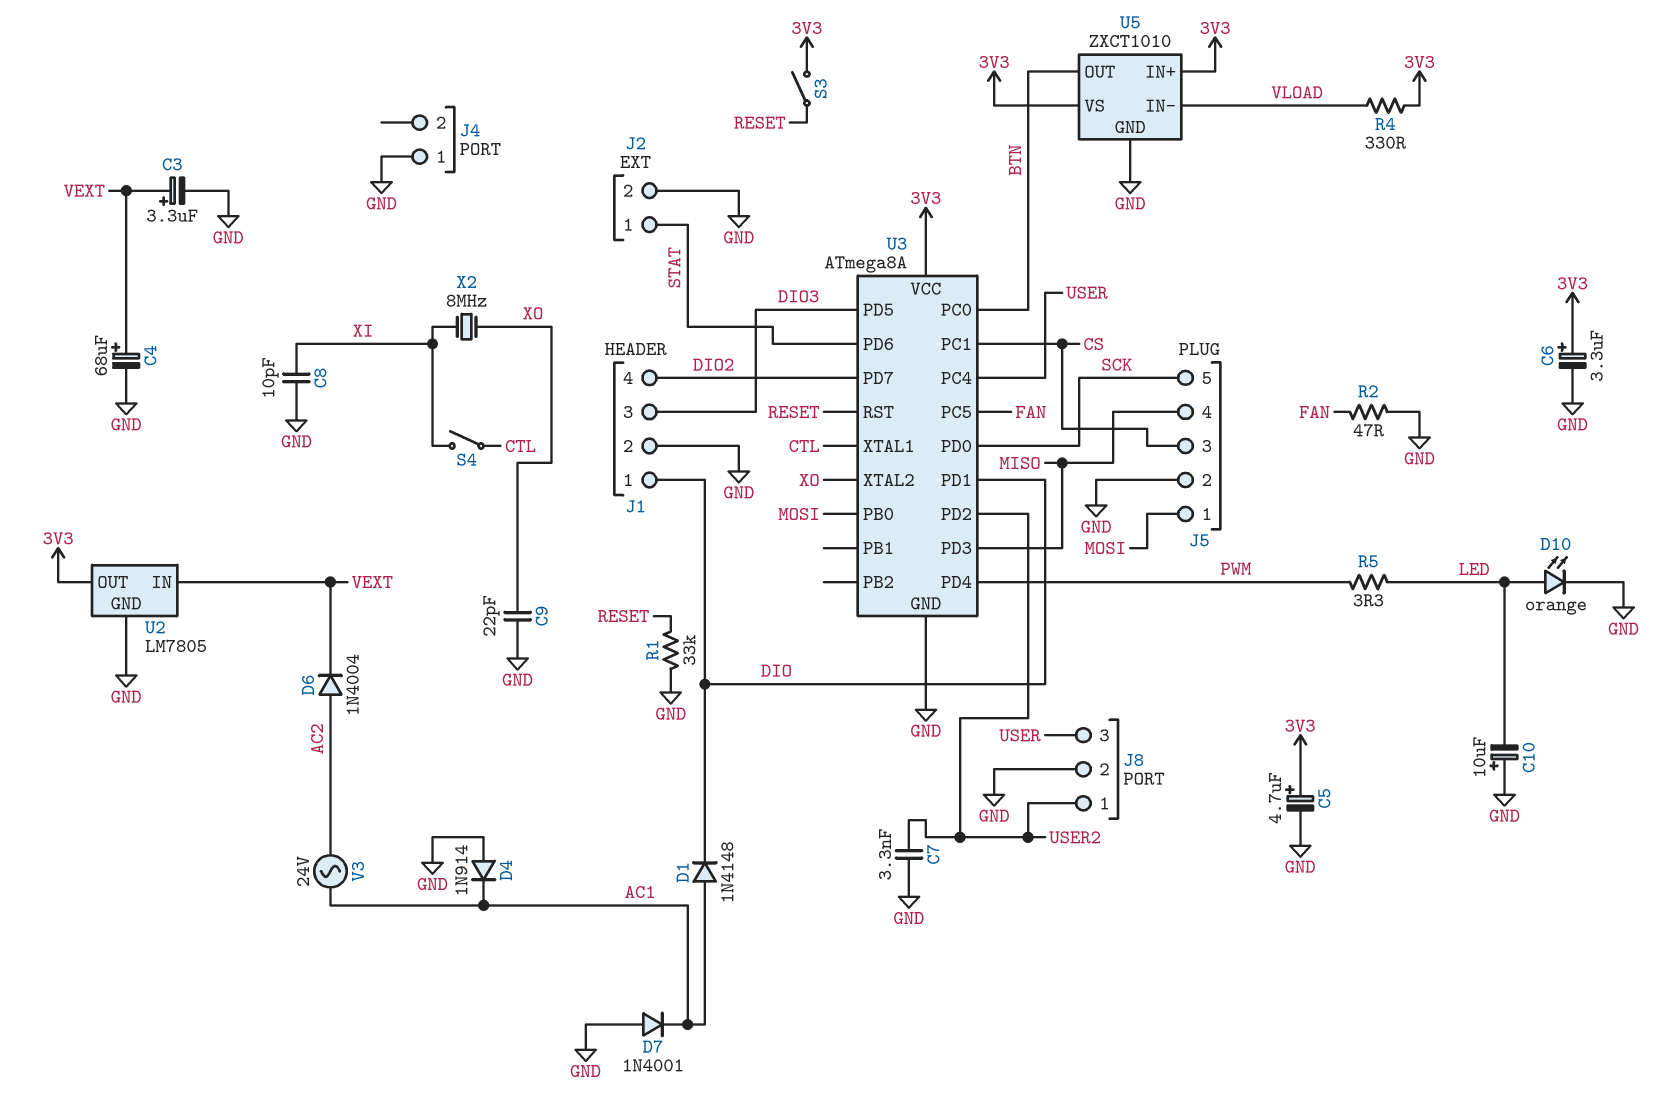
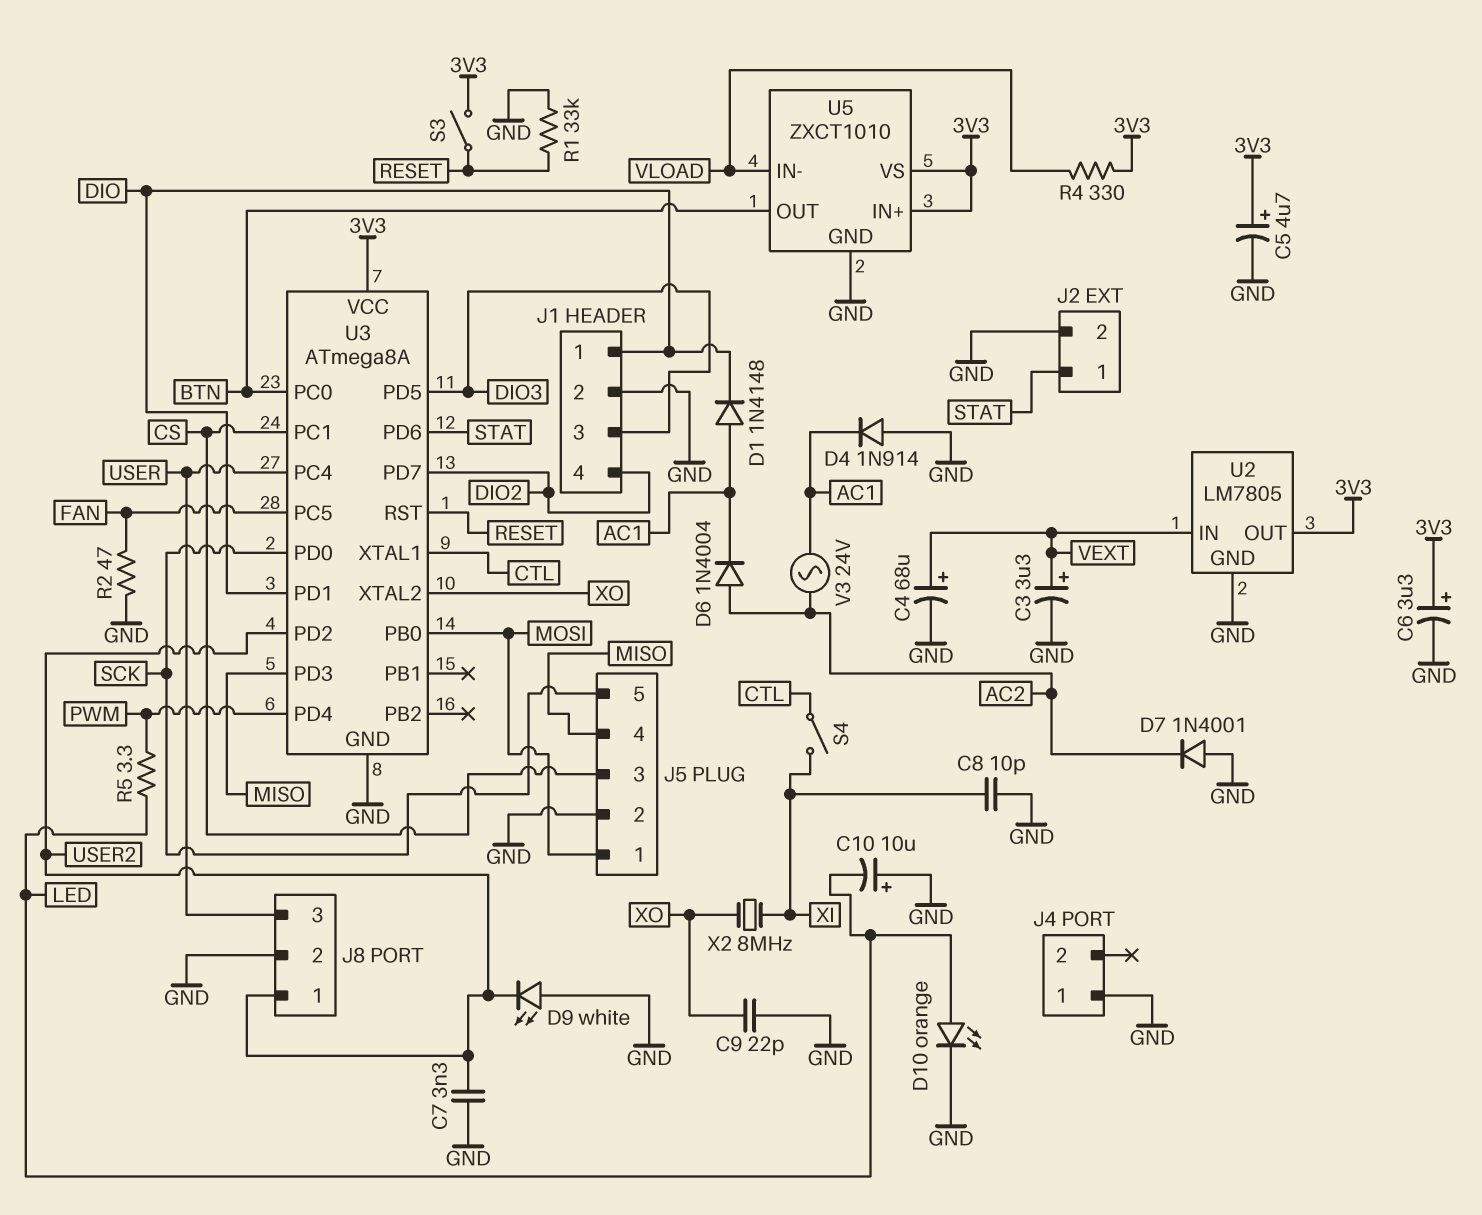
D6: diode 1N4004 (A AC2, K VEXT) -> diode 1N4004 (A AC2, K AC1)
D7: diode 1N4001 (A GND, K AC1) -> diode 1N4001 (A GND, K AC2)
D9: none -> LED white (A GND, K USER2)

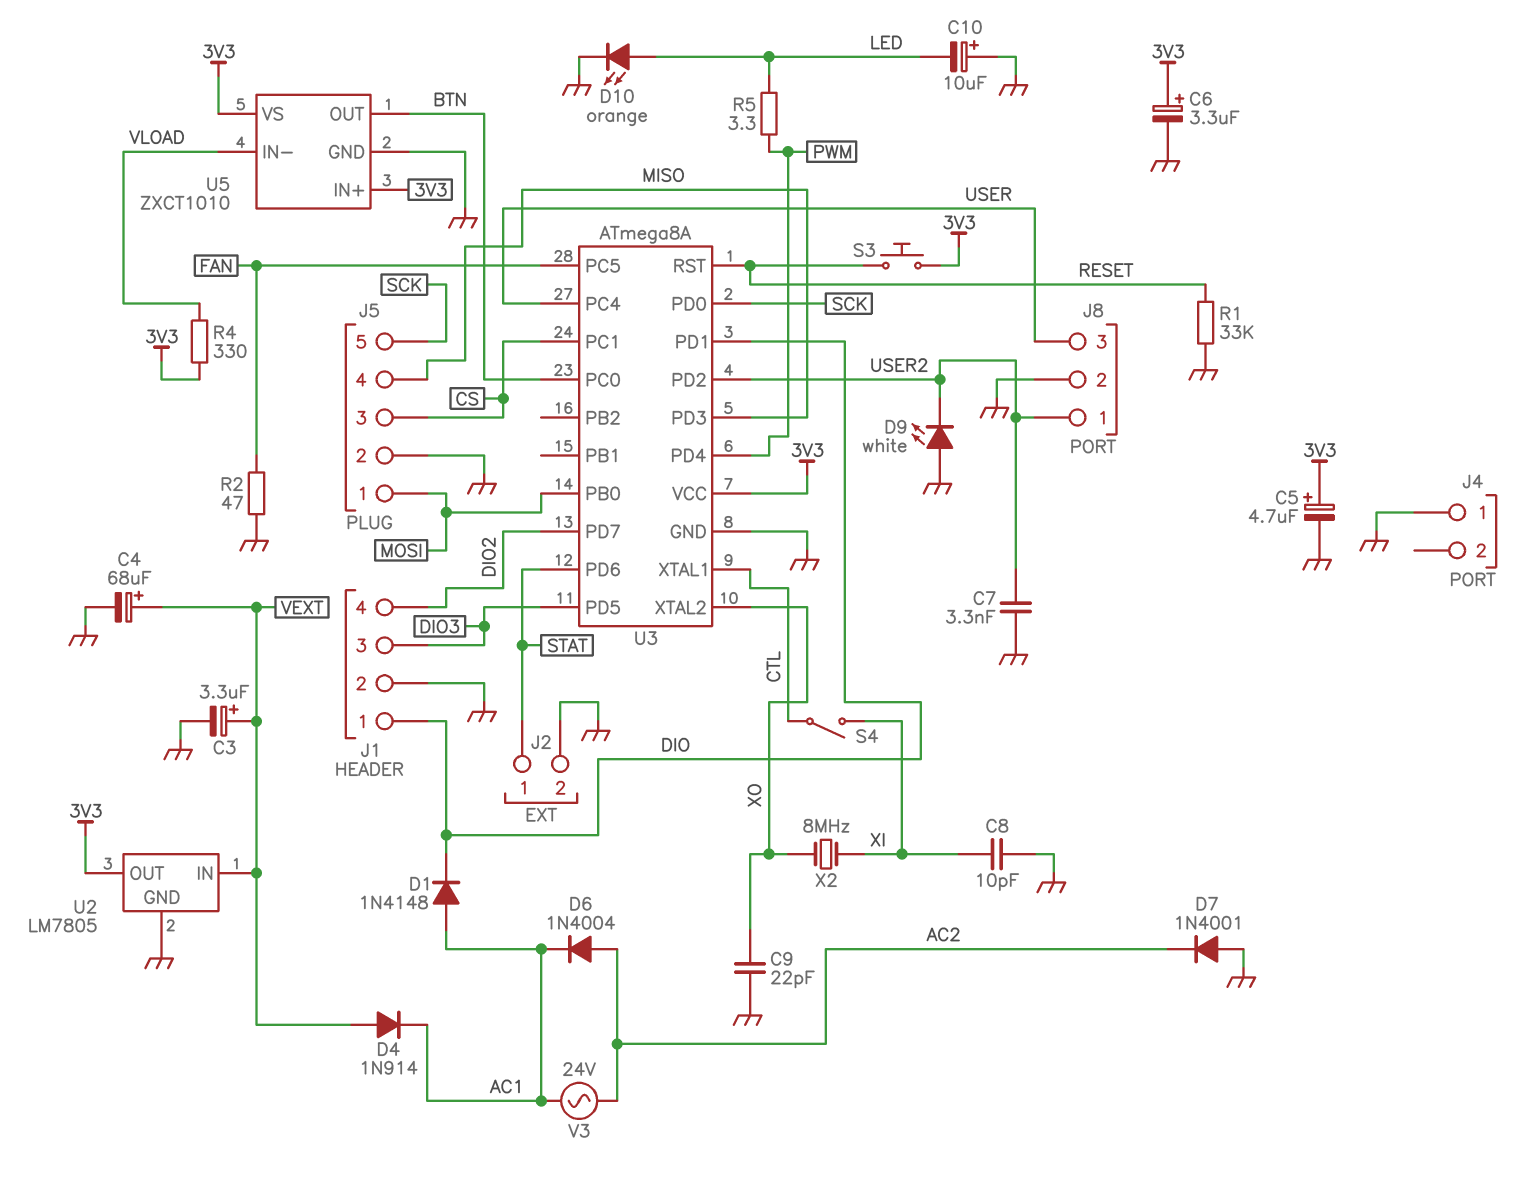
D4: diode 1N914 (A GND, K AC1) -> diode 1N914 (A VEXT, K AC1)
S3: switch (3V3, RESET) -> button (3V3, RESET)

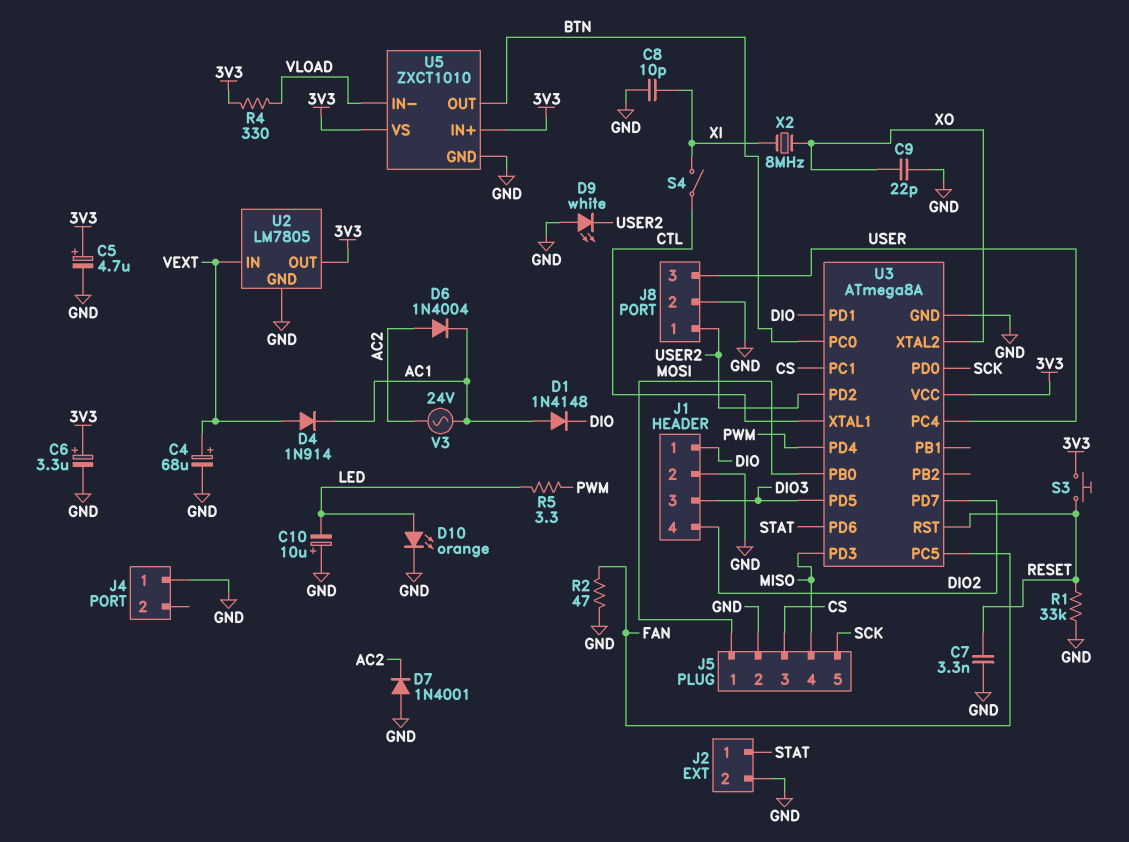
C3: 3.3uF (plus VEXT, minus GND) -> none
C7: 3.3nF (GND, USER2) -> 3.3nF (GND, RESET)

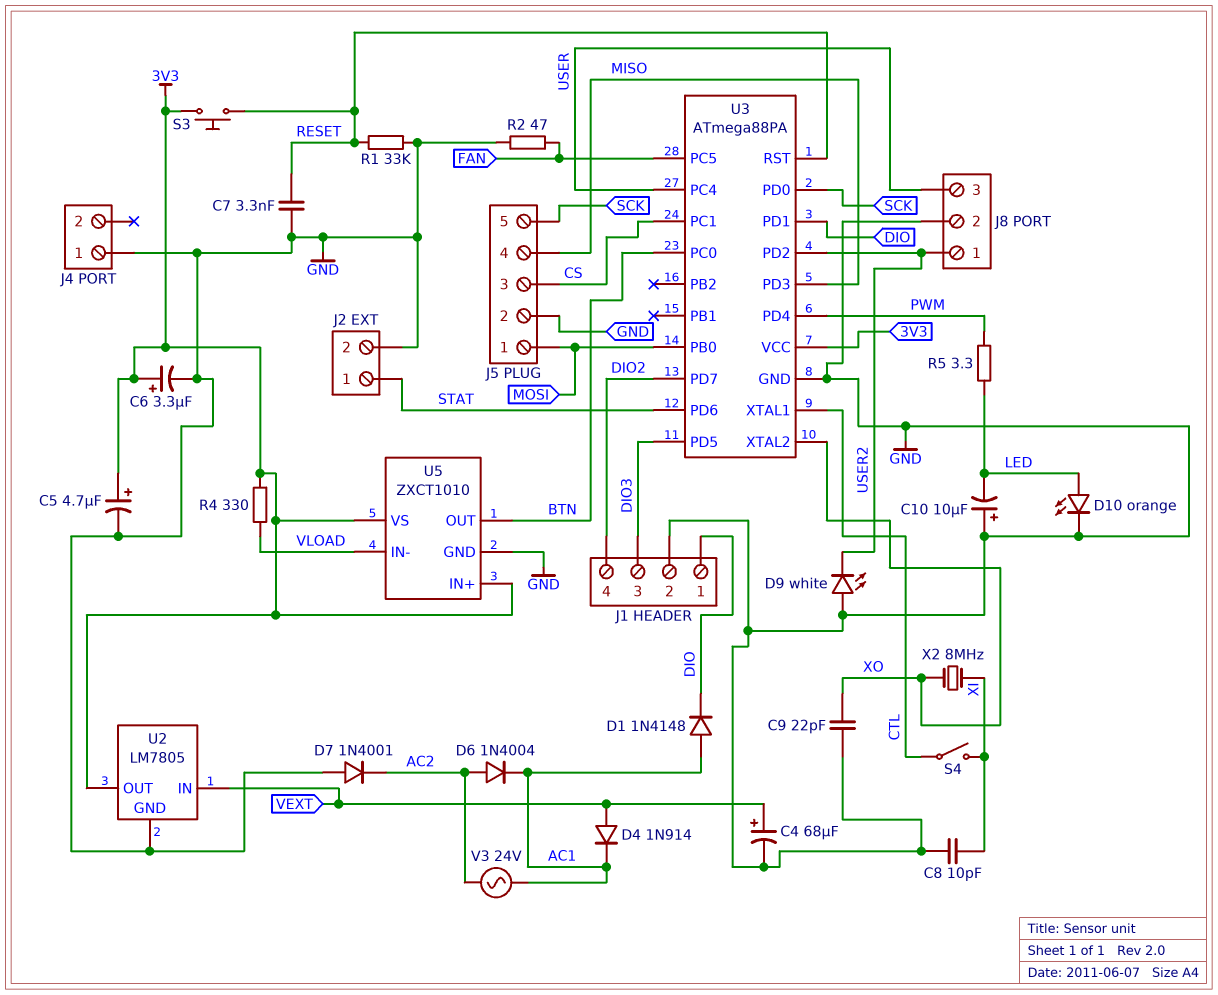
U3: ATmega8A -> ATmega88PA

